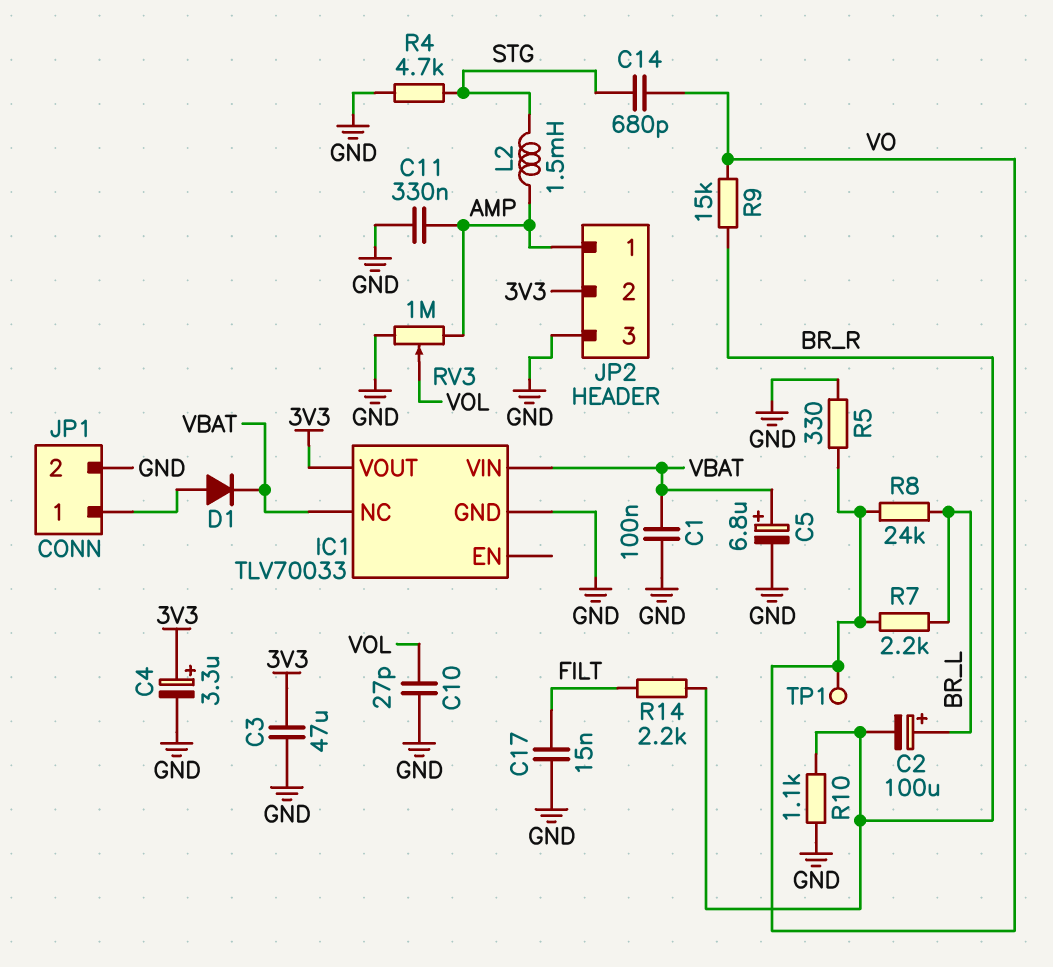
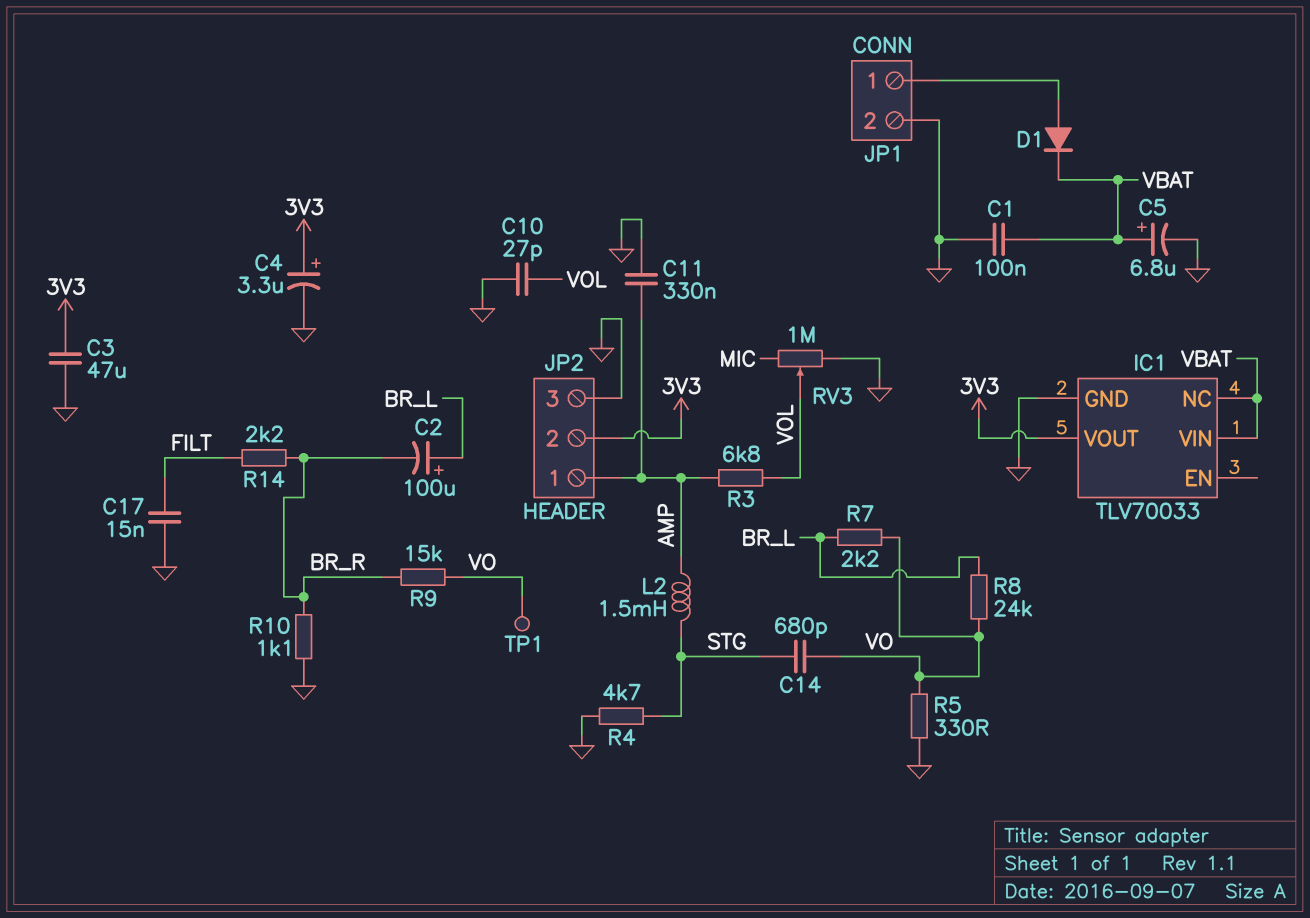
R3: none -> 6.8k (AMP, VOL)
RV3: 1M (AMP, GND, wiper VOL) -> 1M (GND, MIC, wiper VOL)

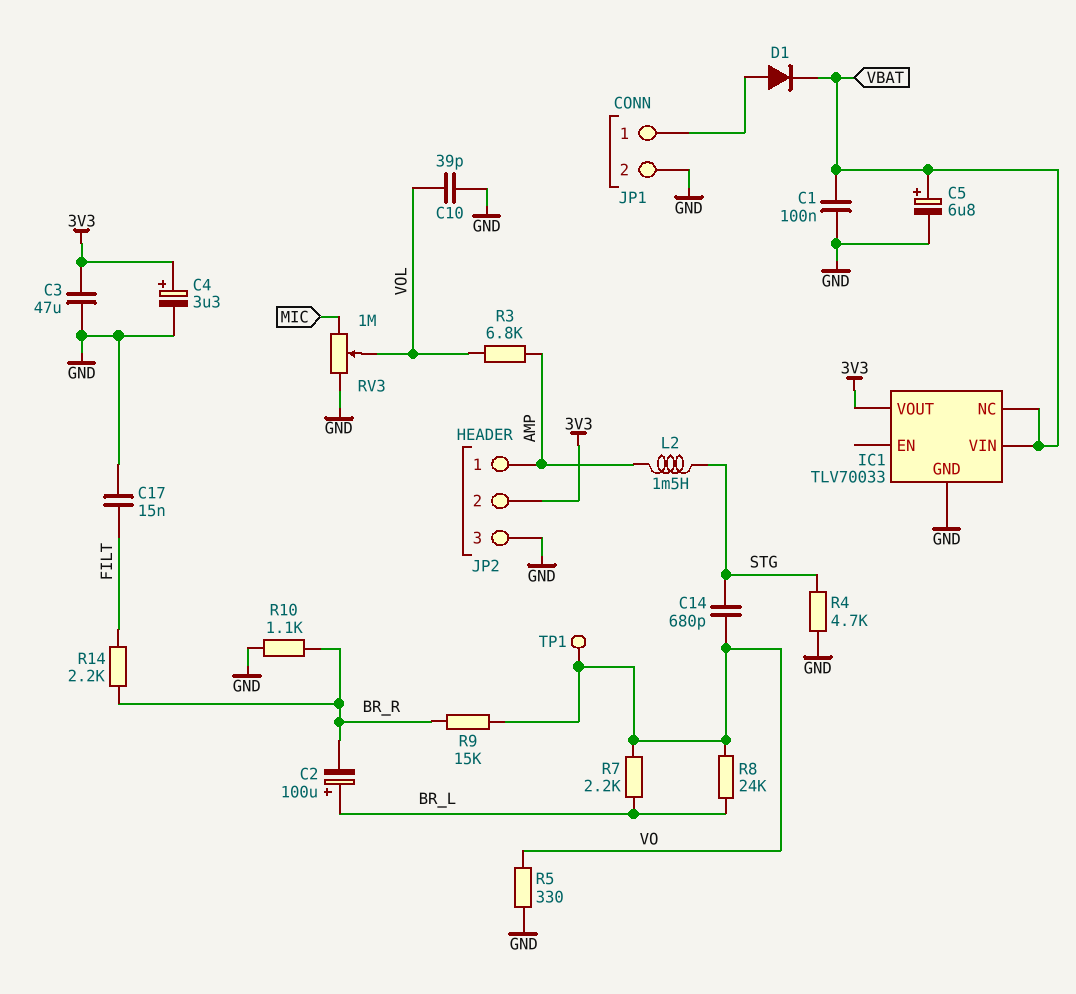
C10: 27pF (GND, VOL) -> 39pF (GND, VOL)
C11: 330nF (AMP, GND) -> none

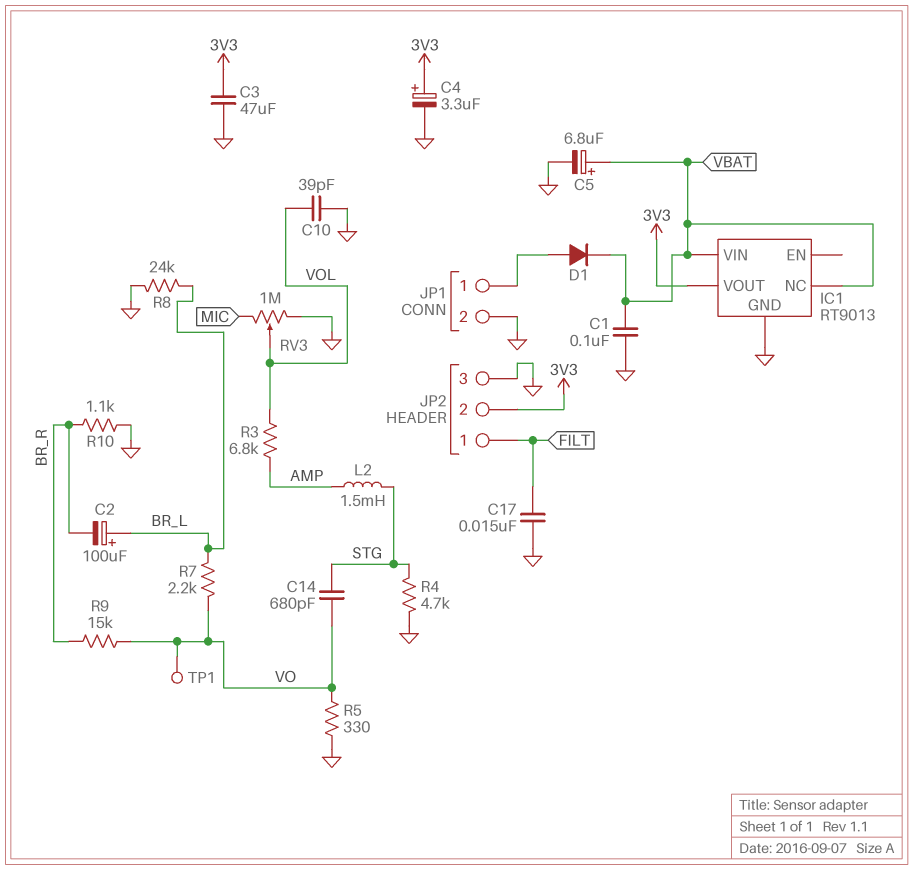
IC1: TLV70033 -> RT9013
JP2 pin 1: AMP -> FILT
R8: 24k (BR_L, VO) -> 24k (BR_L, GND)
R14: 2.2k (BR_R, FILT) -> none

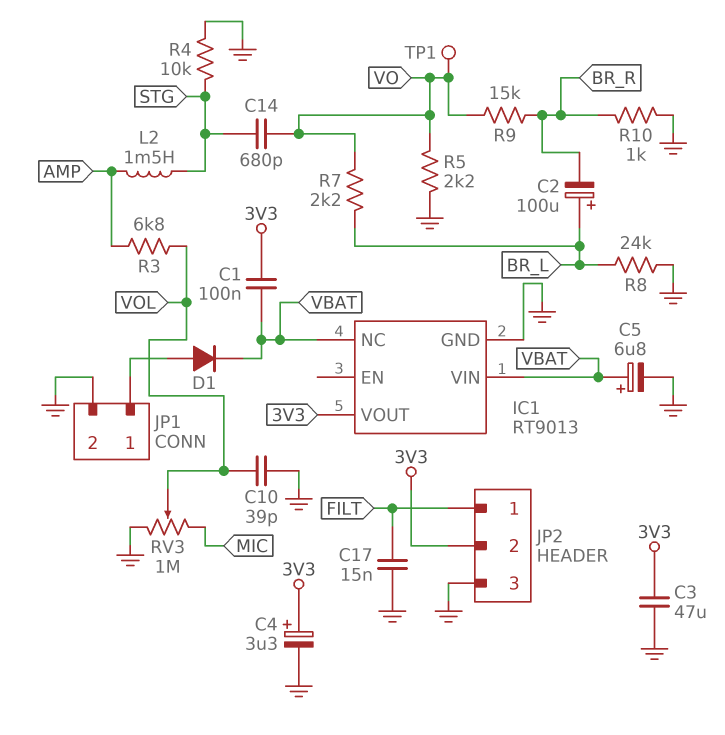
C1: 100nF (GND, VBAT) -> 100nF (3V3, VBAT)
R4: 4.7k (GND, STG) -> 10k (GND, STG)
R5: 330 (GND, VO) -> 2.2k (GND, VO)
R10: 1.1k (BR_R, GND) -> 1k (BR_R, GND)

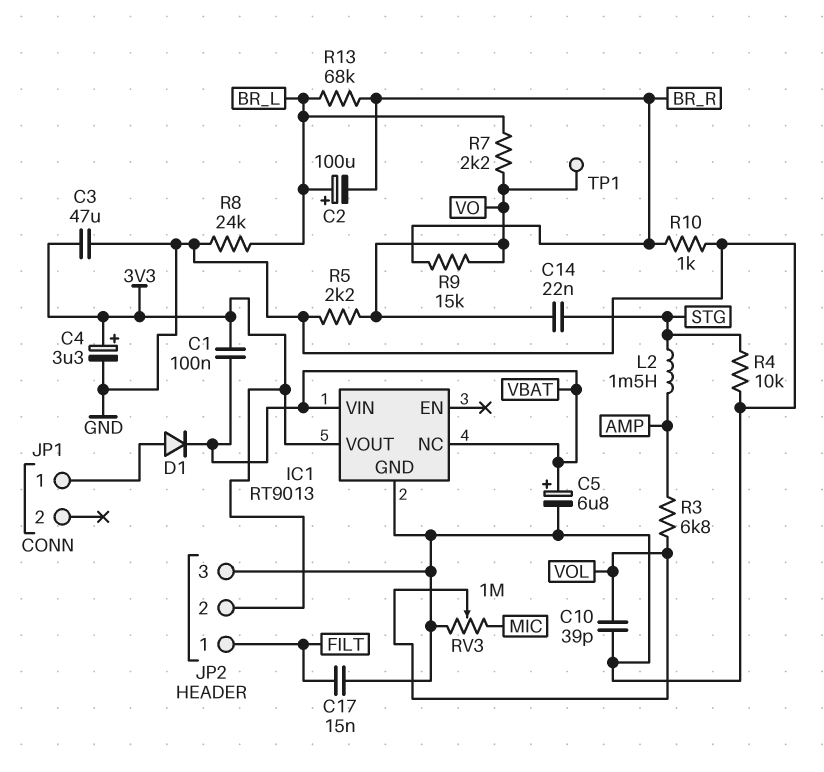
C14: 680pF (STG, VO) -> 22nF (STG, VO)
JP1 pin 2: GND -> none
R13: none -> 68k (BR_L, BR_R)

